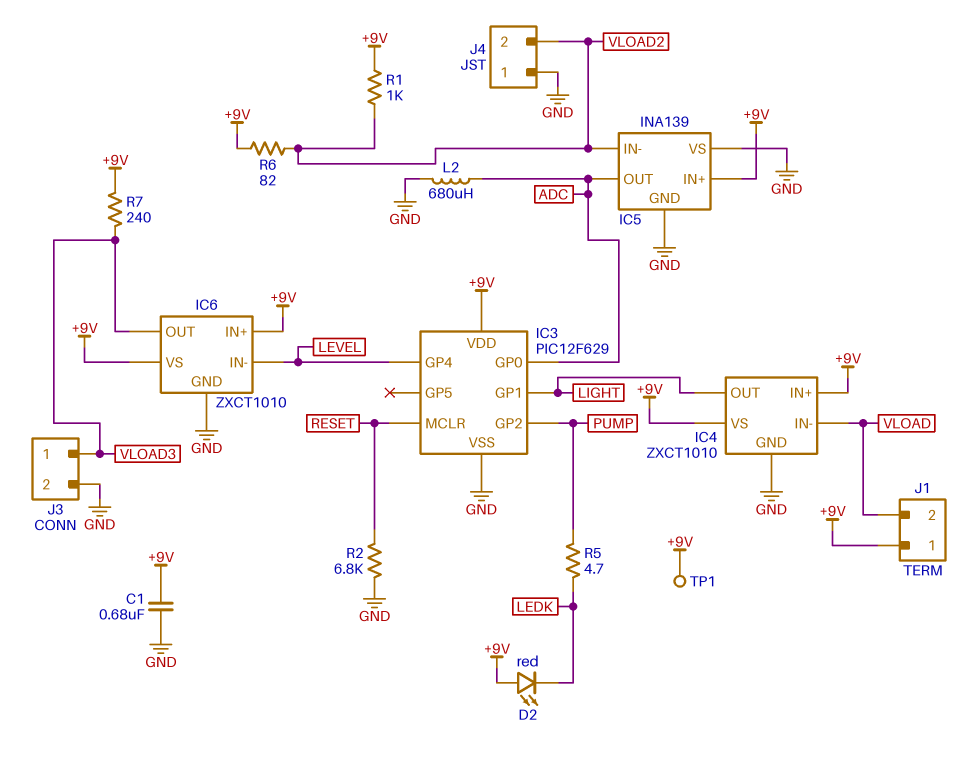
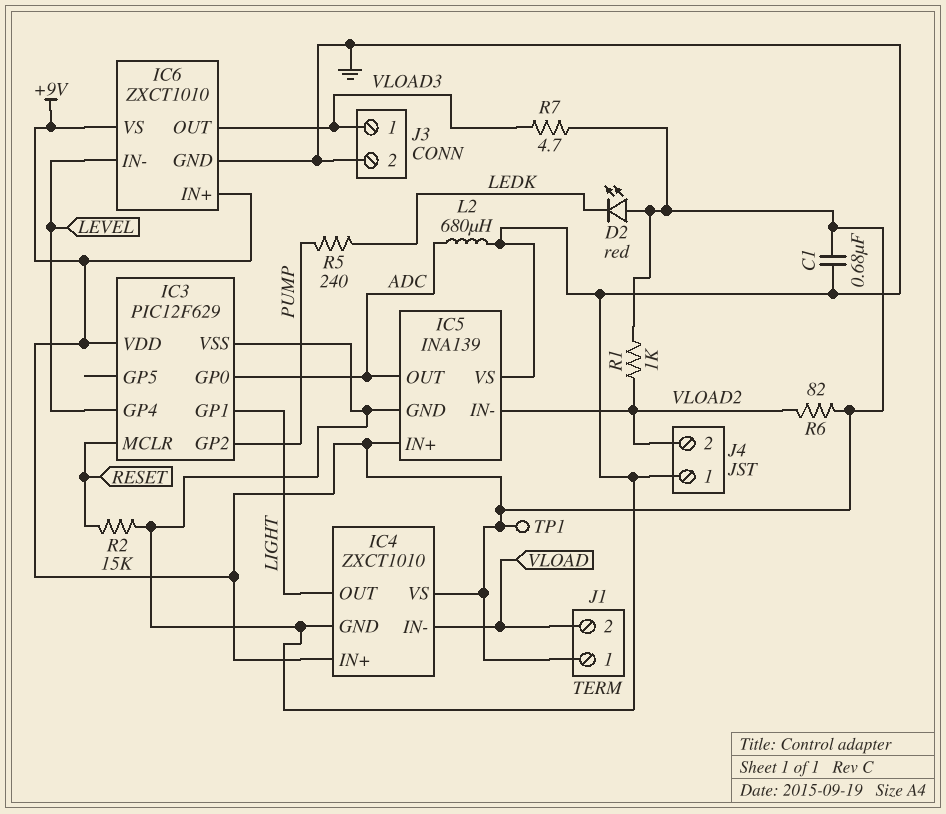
R2: 6.8k (GND, RESET) -> 15k (GND, RESET)
R5: 4.7 (LEDK, PUMP) -> 240 (LEDK, PUMP)
R7: 240 (+9V, VLOAD3) -> 4.7 (+9V, VLOAD3)

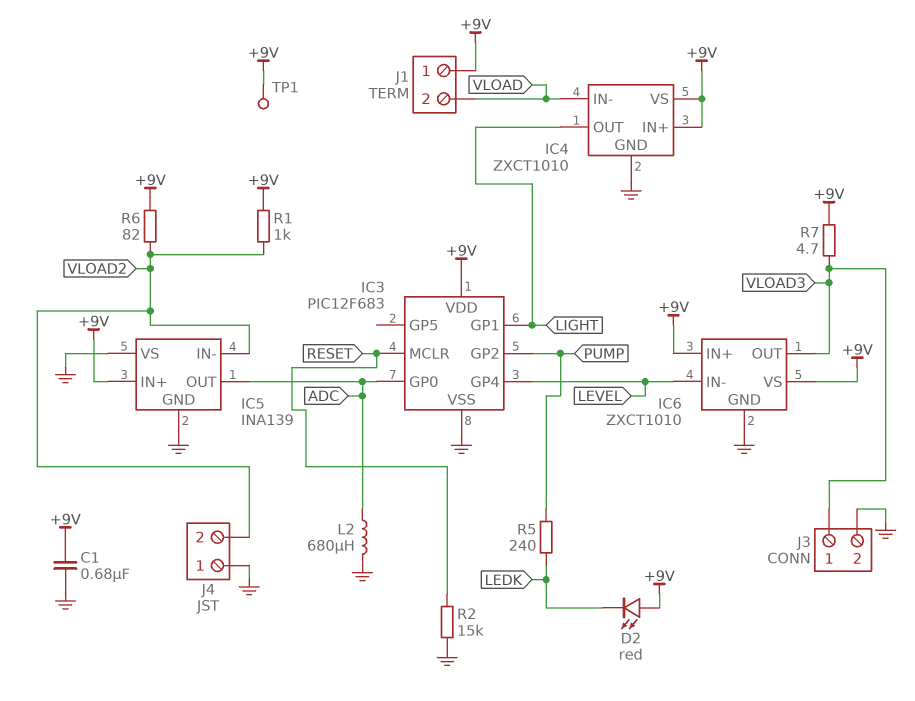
IC3: PIC12F629 -> PIC12F683

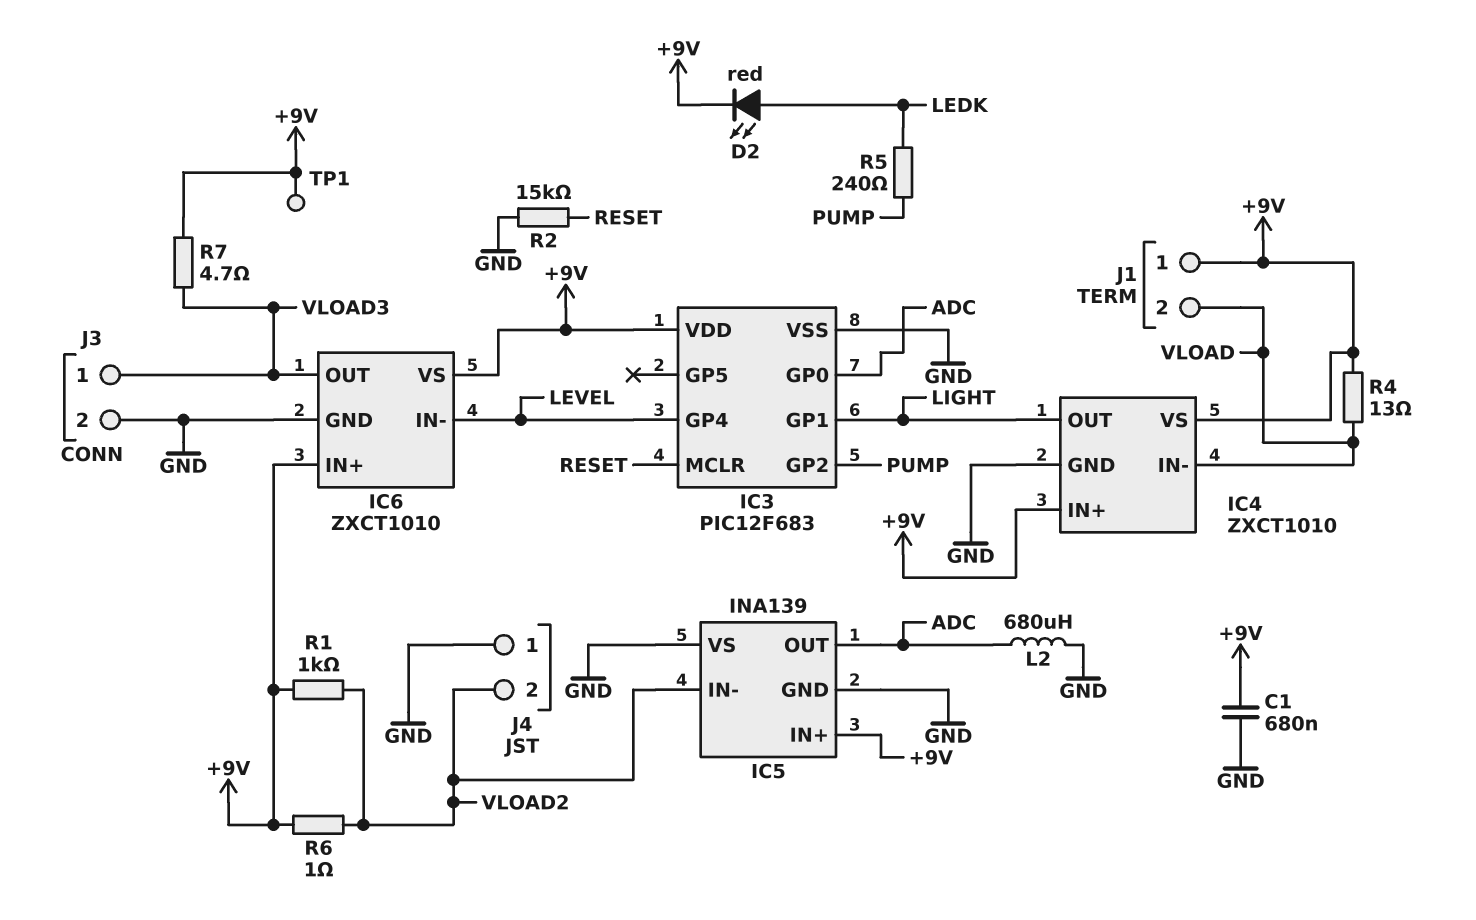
D2: LED red (A +9V, K LEDK) -> LED red (A LEDK, K +9V)
R4: none -> 13 (+9V, VLOAD)
R6: 82 (+9V, VLOAD2) -> 1 (+9V, VLOAD2)

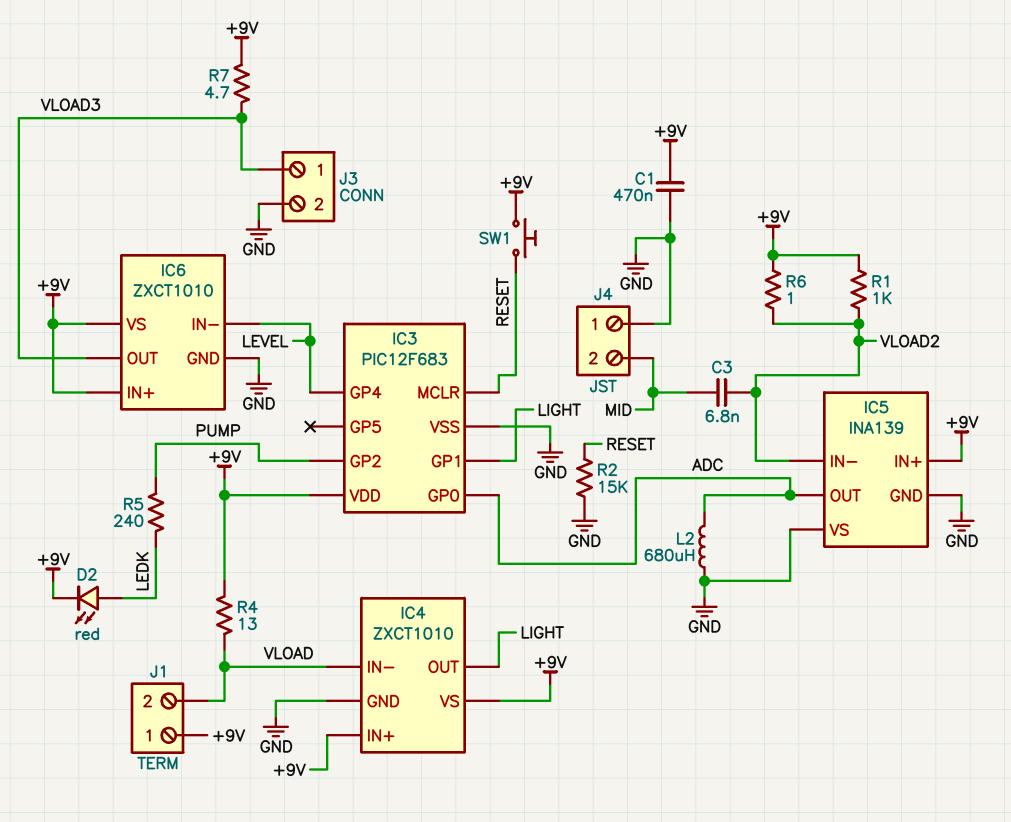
C1: 680nF (+9V, GND) -> 470nF (+9V, GND)
C3: none -> 6.8nF (MID, VLOAD2)
J4 pin 2: VLOAD2 -> MID
SW1: none -> button (+9V, RESET)
TP1: test point (+9V) -> none

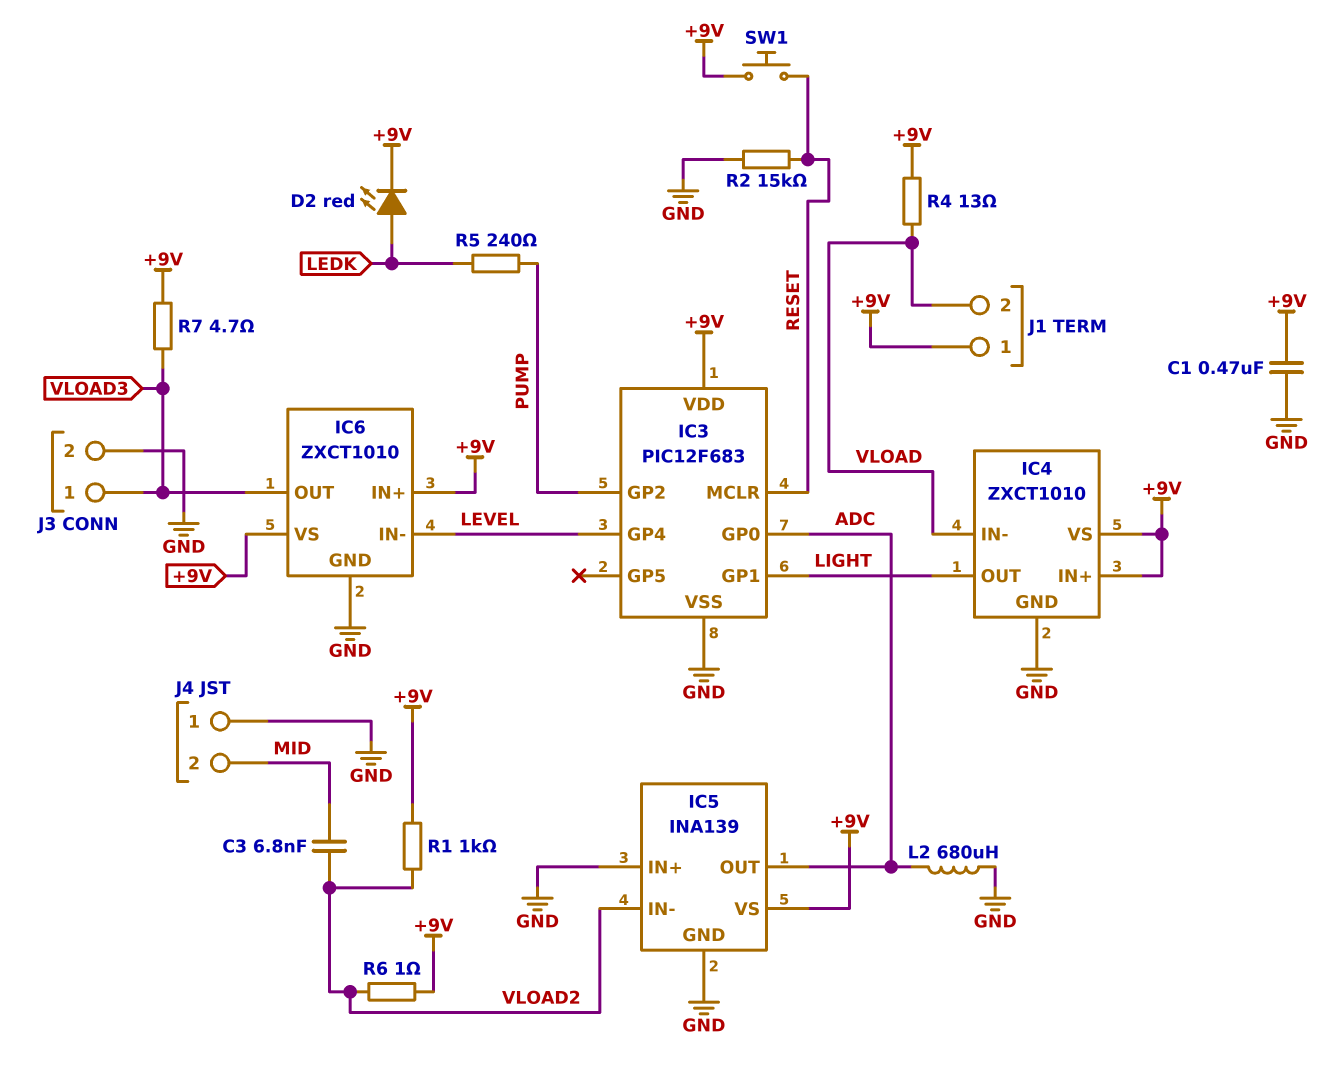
IC5 pin IN+: +9V -> GND
IC5 pin VS: GND -> +9V

